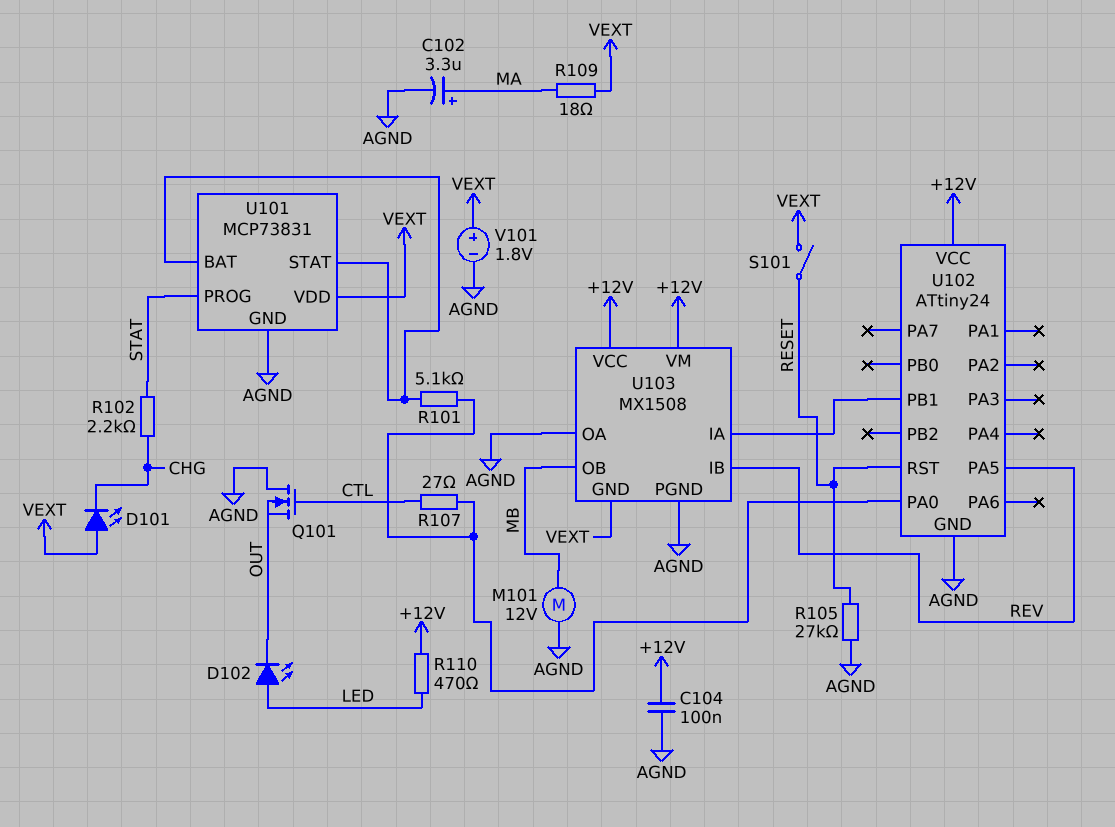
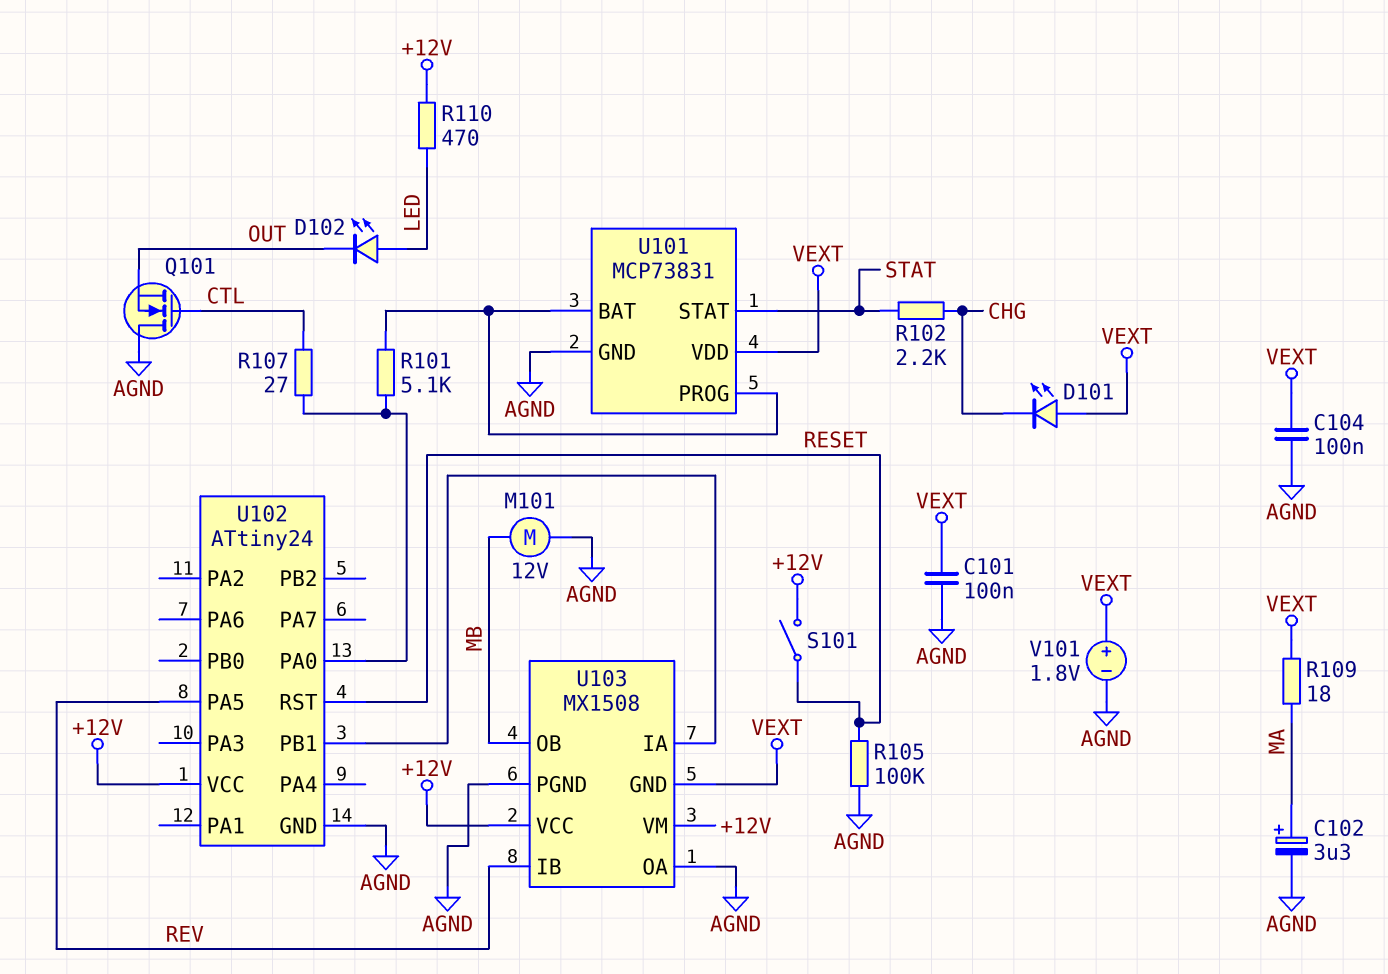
C101: none -> 100nF (AGND, VEXT)
C104: 100nF (+12V, AGND) -> 100nF (AGND, VEXT)
R105: 27k (AGND, RESET) -> 100k (AGND, RESET)
S101: switch (RESET, VEXT) -> switch (+12V, RESET)
U101 pin PROG: STAT -> U101/BAT
U101 pin STAT: U101/BAT -> STAT

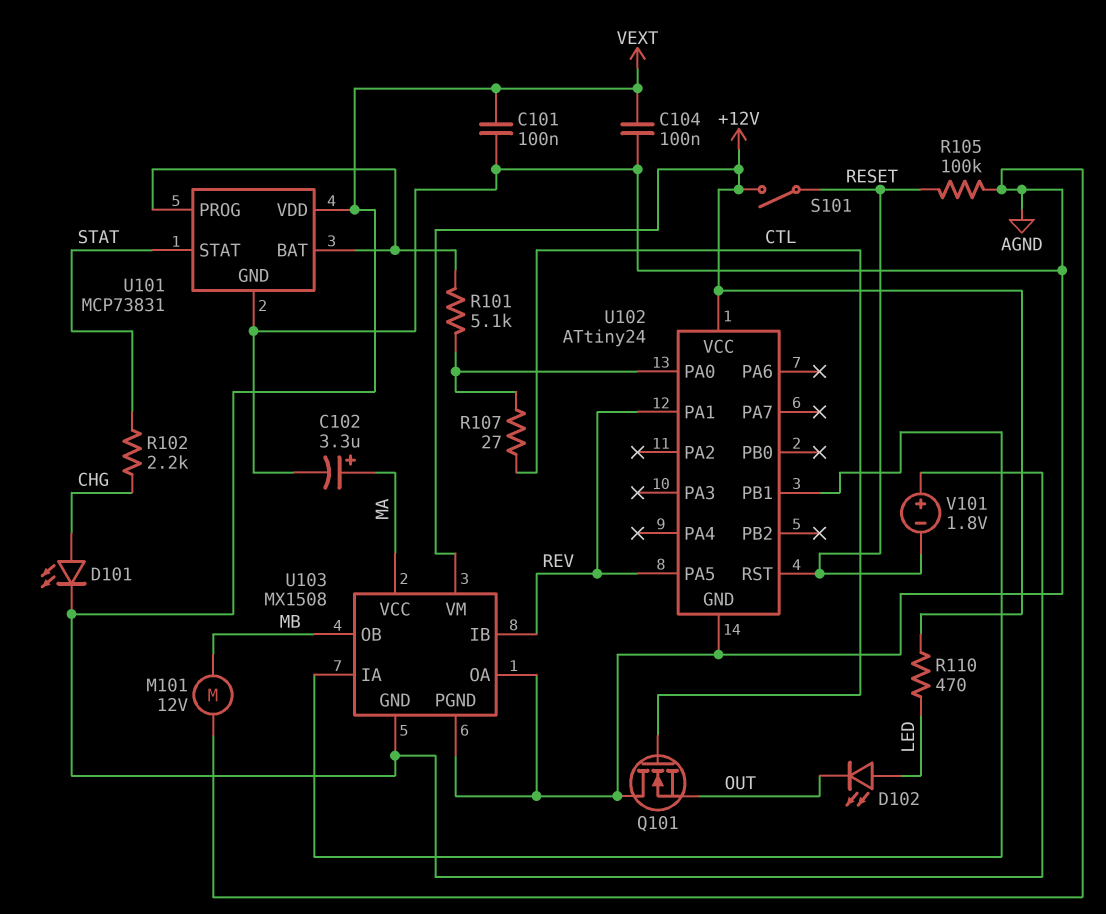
D101: LED (A VEXT, K CHG) -> LED (A CHG, K VEXT)
R109: 18 (MA, VEXT) -> none
U102 pin PA1: none -> REV
U103 pin VCC: +12V -> MA
V101: 1.8V (plus VEXT, minus AGND) -> 1.8V (plus VEXT, minus RESET)

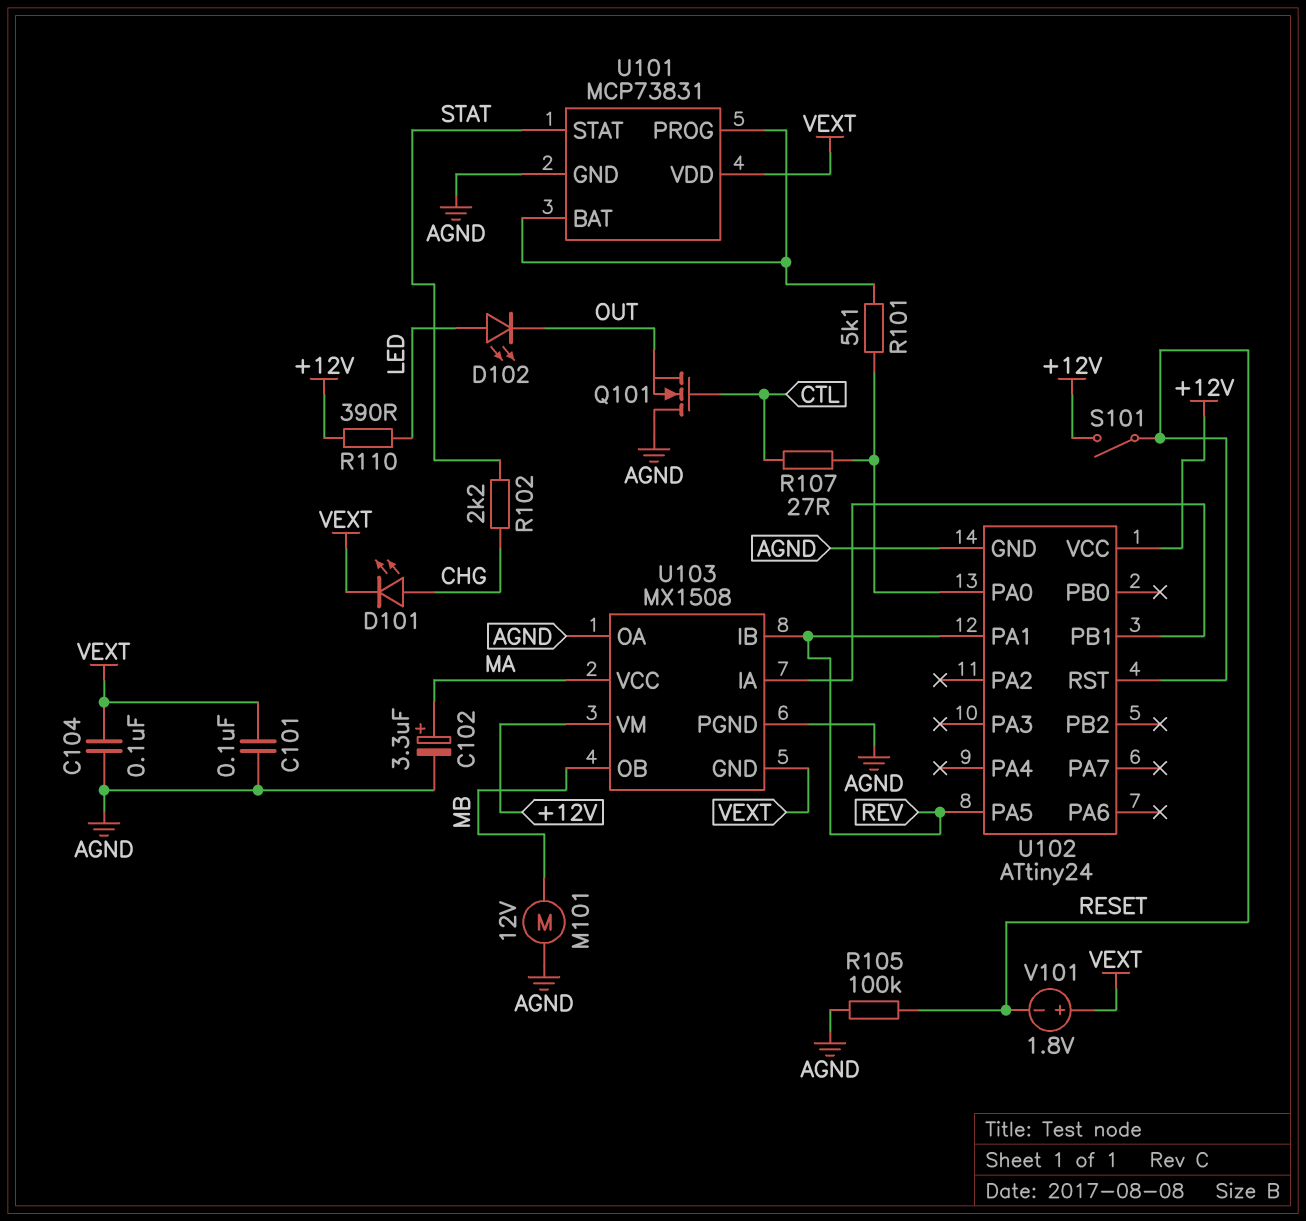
R110: 470 (+12V, LED) -> 390 (+12V, LED)

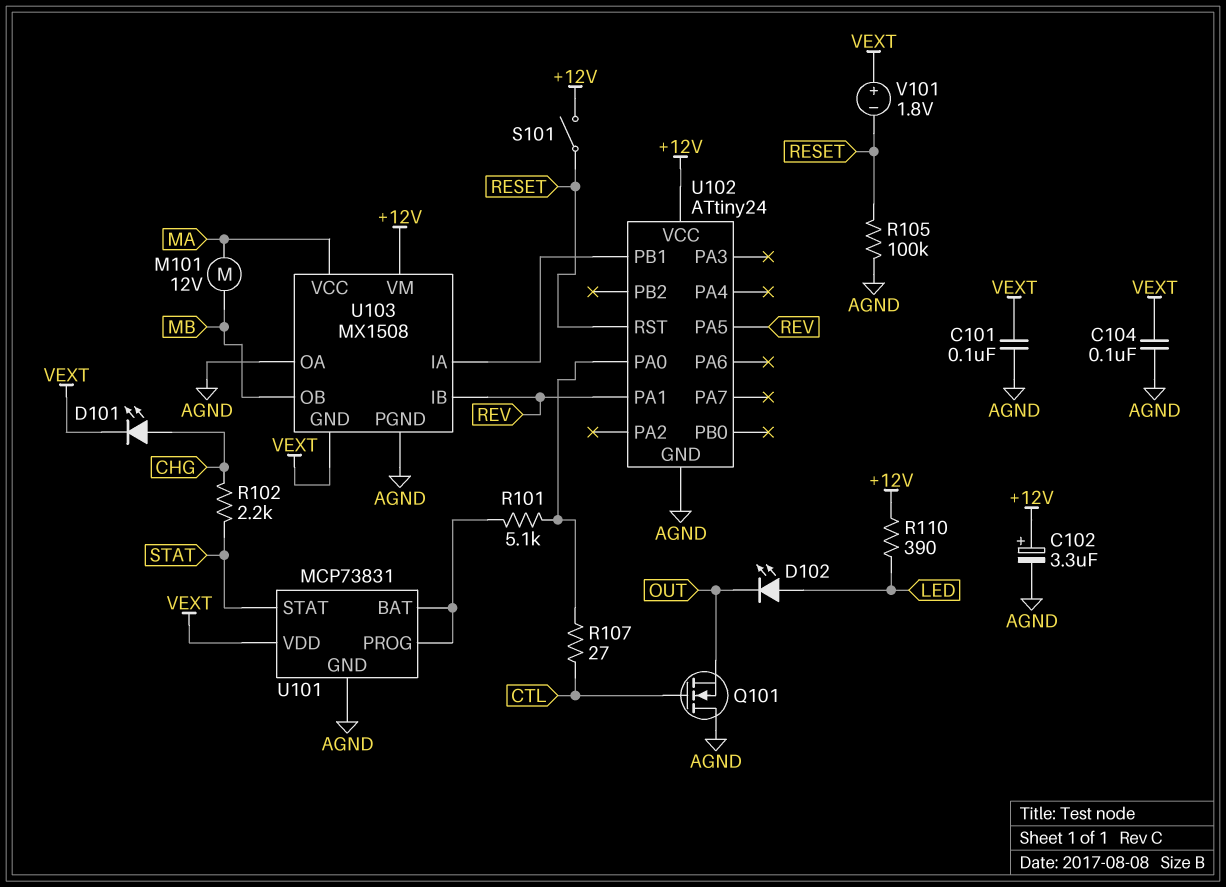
C102: 3.3uF (plus MA, minus AGND) -> 3.3uF (plus +12V, minus AGND)
M101: motor 12V (AGND, MB) -> motor 12V (MA, MB)

